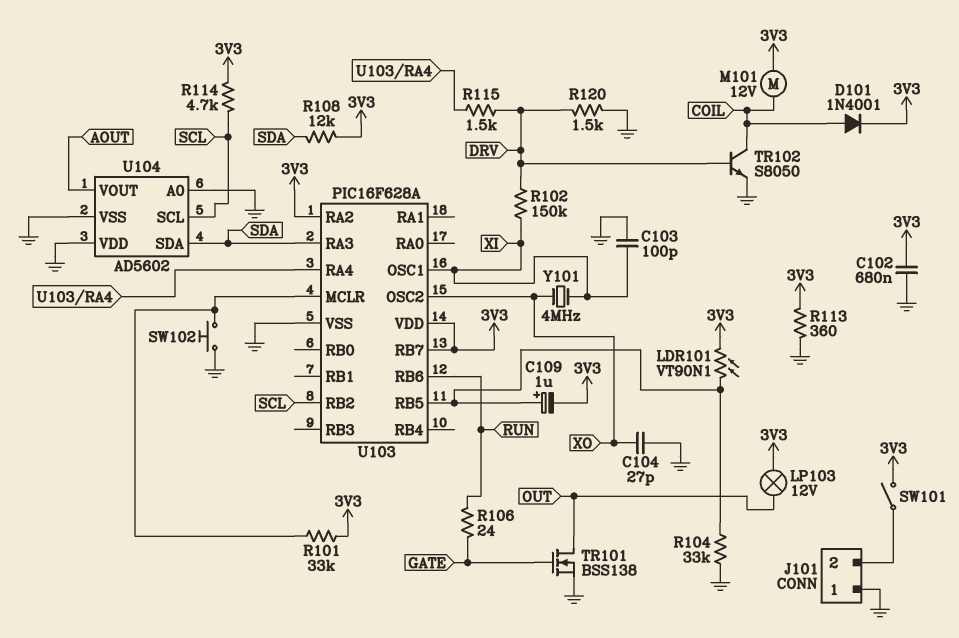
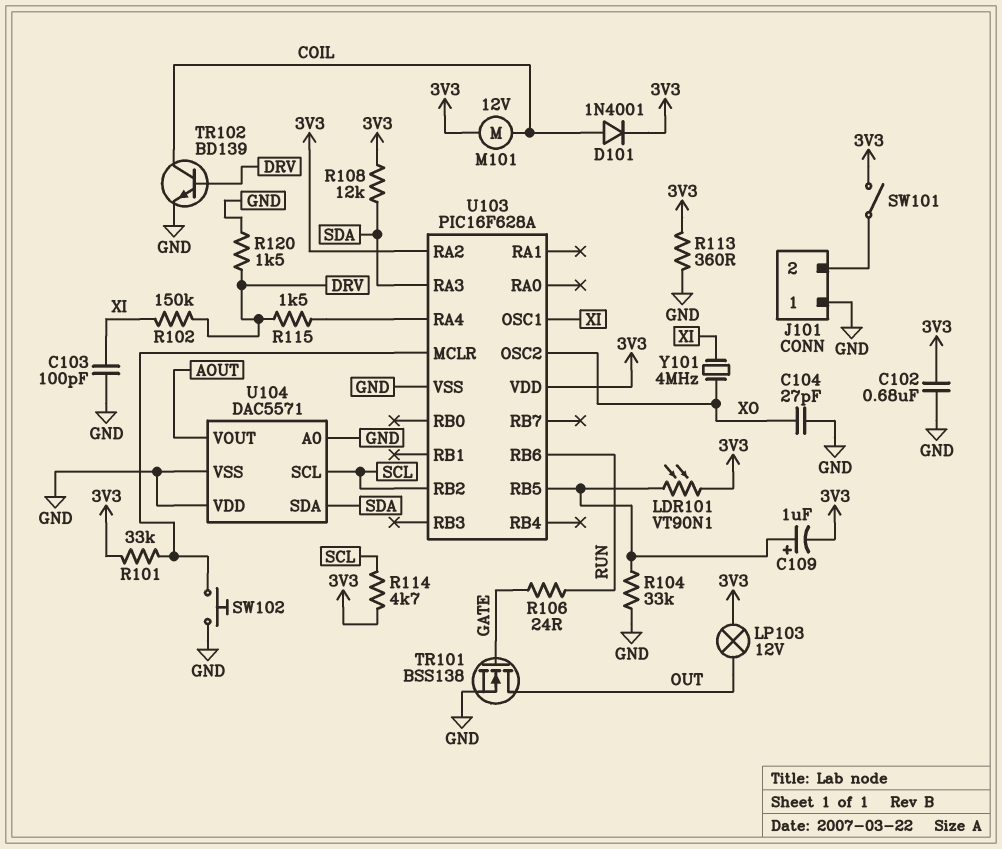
TR102: NPN S8050 (B DRV, C COIL, E GND) -> NPN BD139 (B DRV, C COIL, E GND)
U103 pin RB7: 3V3 -> none
U104: AD5602 -> DAC5571

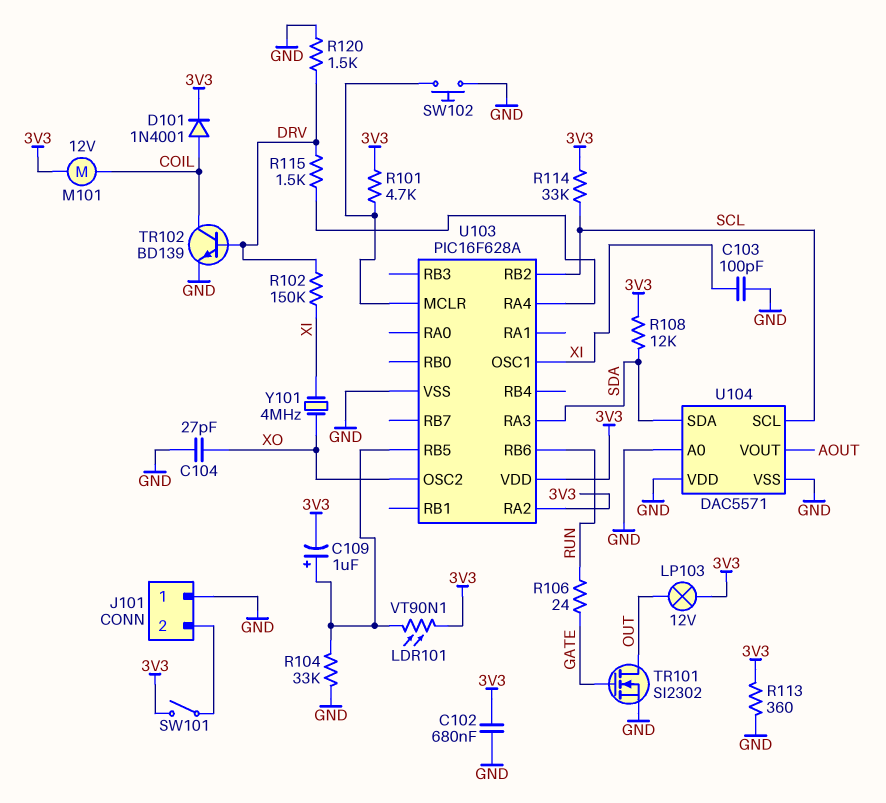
R101: 33k (3V3, U103/MCLR) -> 4.7k (3V3, U103/MCLR)
R114: 4.7k (3V3, SCL) -> 33k (3V3, SCL)
TR101: NMOS BSS138 (G GATE, D OUT, S GND) -> NMOS SI2302 (G GATE, D OUT, S GND)

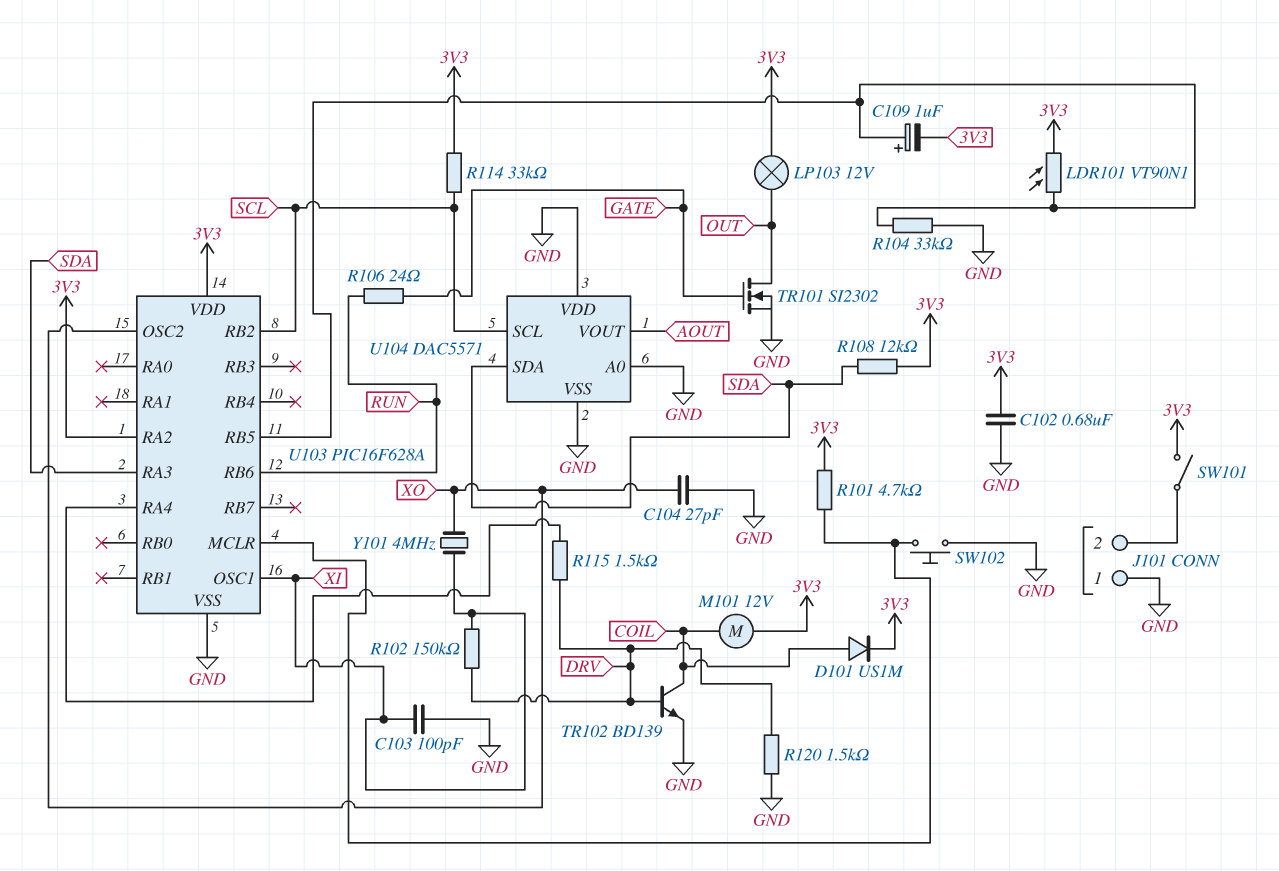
D101: diode 1N4001 (A COIL, K 3V3) -> diode US1M (A COIL, K 3V3)
R113: 360 (3V3, GND) -> none

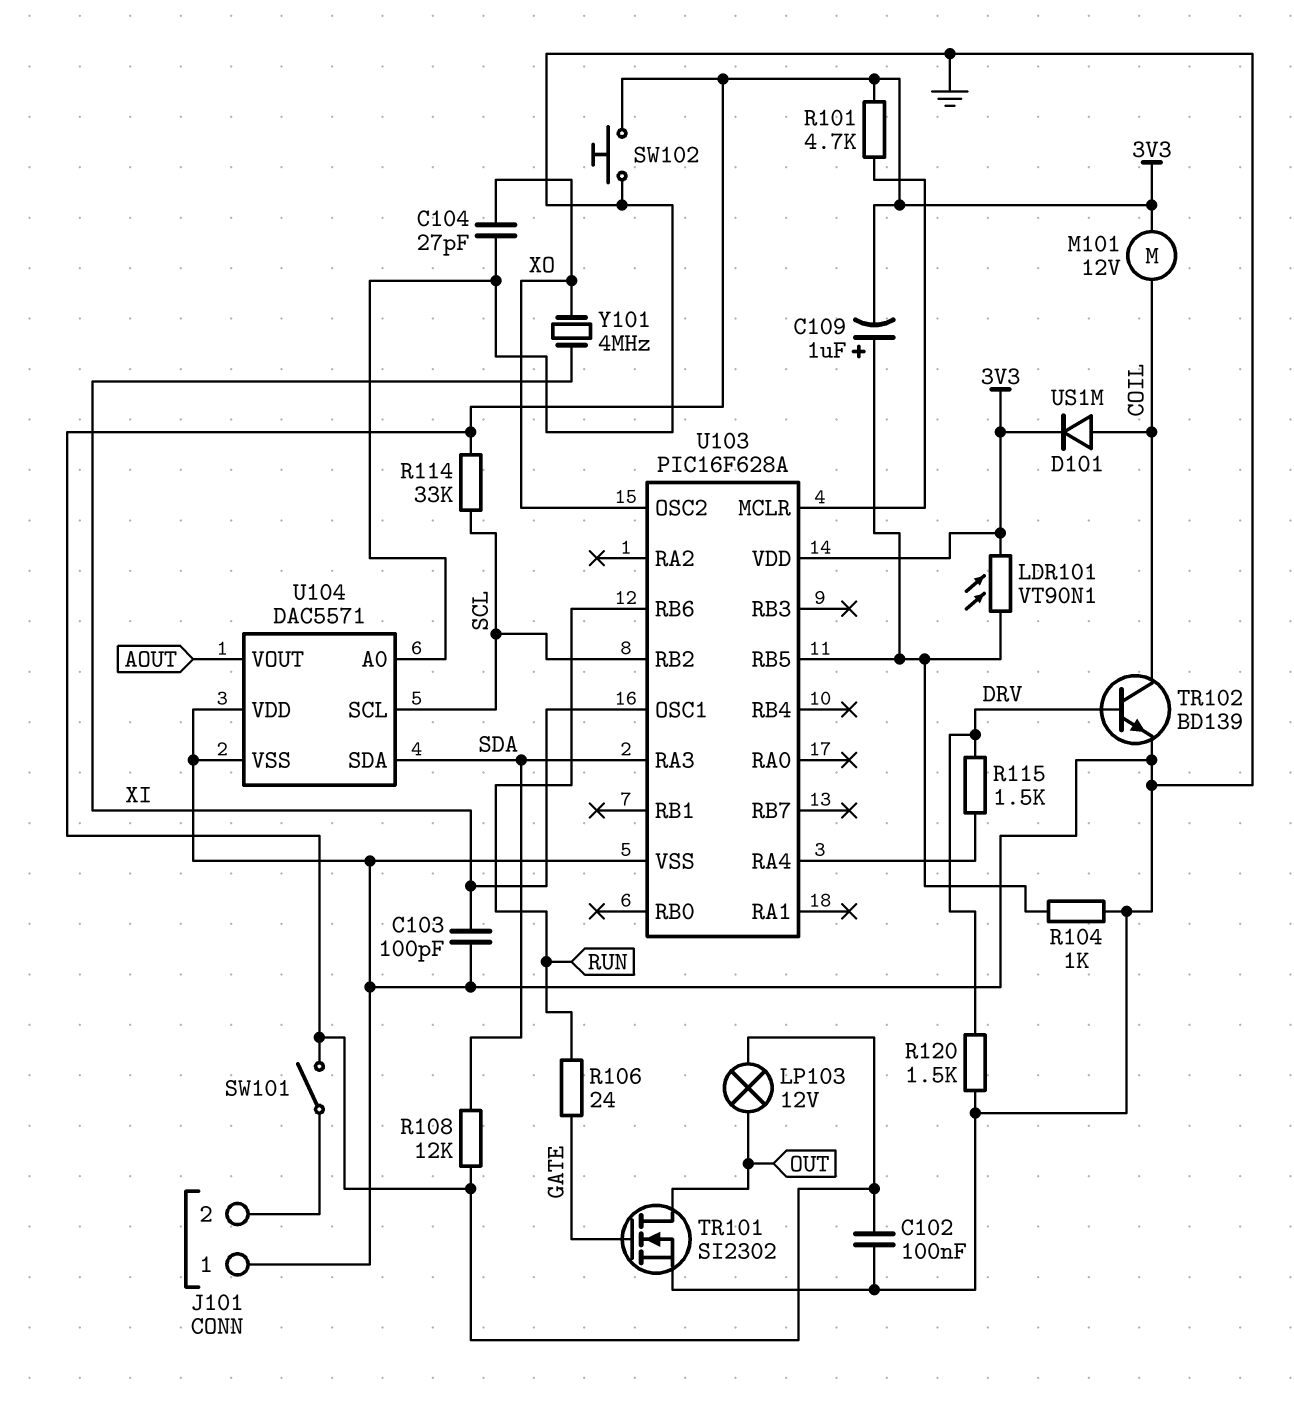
C102: 680nF (3V3, GND) -> 100nF (3V3, GND)
R102: 150k (DRV, XI) -> none
R104: 33k (GND, U103/RB5) -> 1k (GND, U103/RB5)
SW102: button (GND, U103/MCLR) -> button (3V3, GND)
U103 pin RA2: 3V3 -> none

